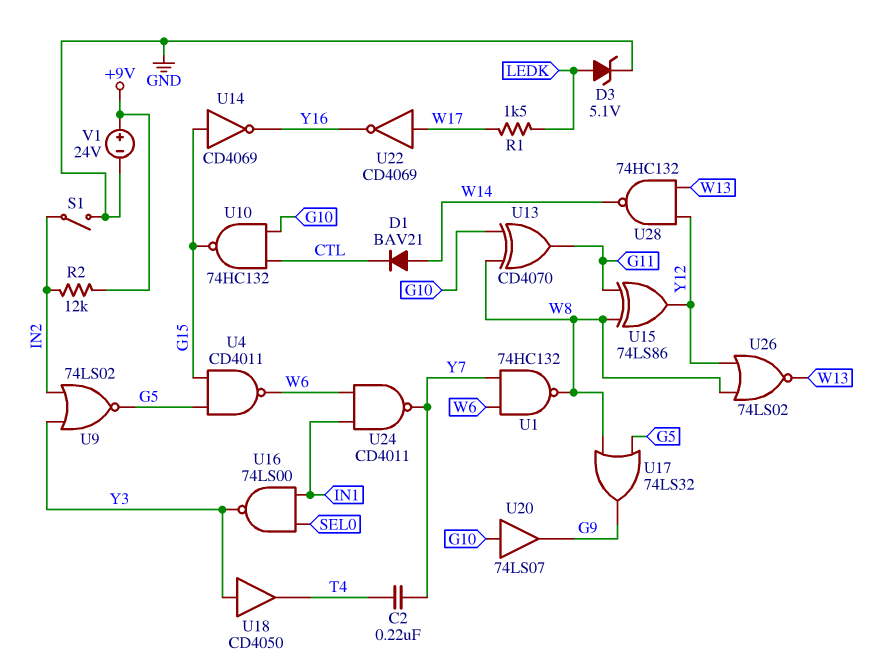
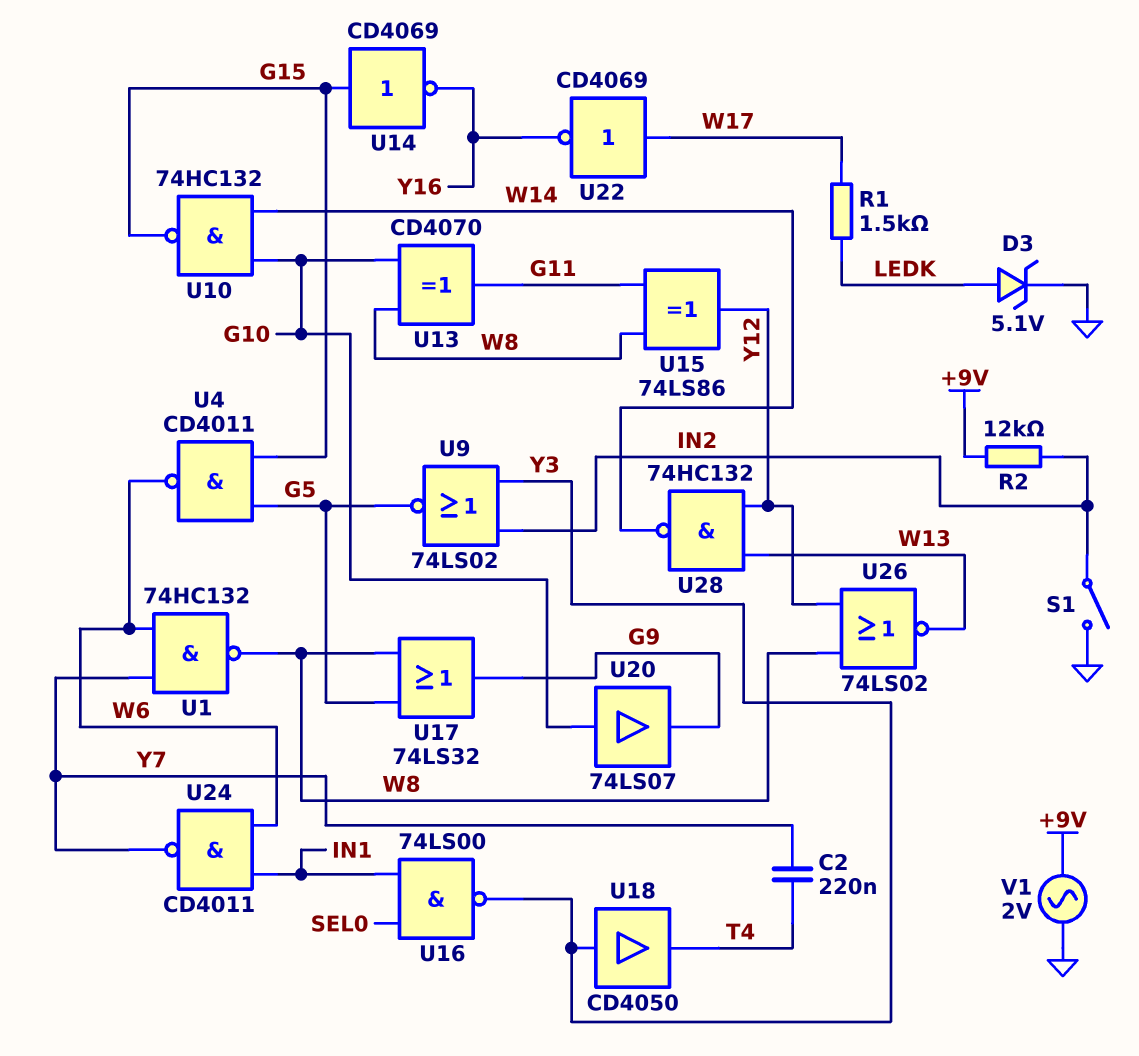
D1: diode BAV21 (A W14, K CTL) -> none
U10: NAND 74HC132 (in CTL, in G10, out G15) -> NAND 74HC132 (in G10, in W14, out G15)
V1: 24V (plus +9V, minus GND) -> AC 2V (+9V, GND)

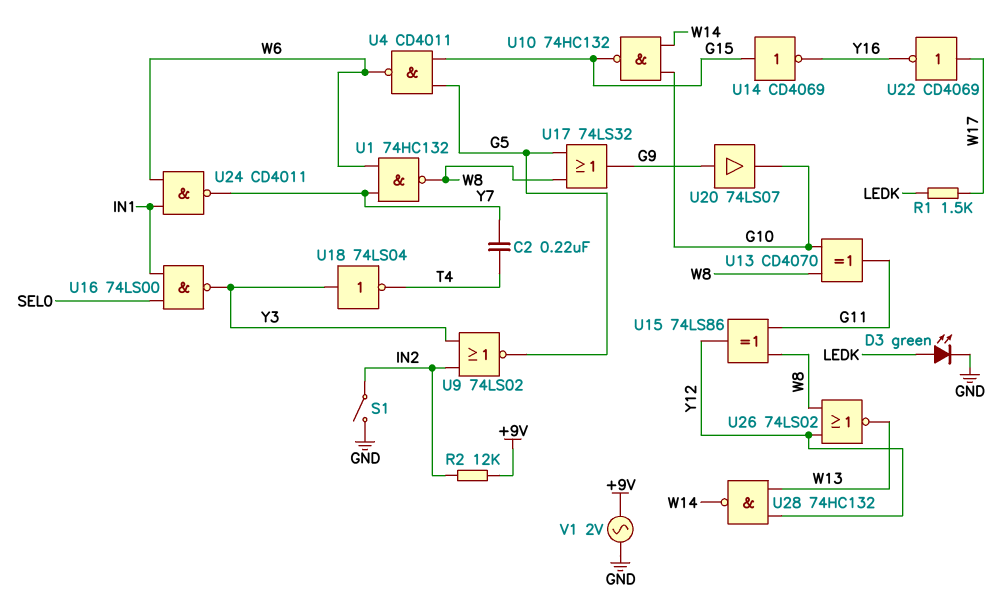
D3: zener 5.1V (A LEDK, K GND) -> LED green (A LEDK, K GND)
U18: buffer CD4050 (in Y3, out T4) -> NOT 74LS04 (in Y3, out T4)
U20: buffer 74LS07 (in G10, out G9) -> buffer 74LS07 (in G9, out G10)

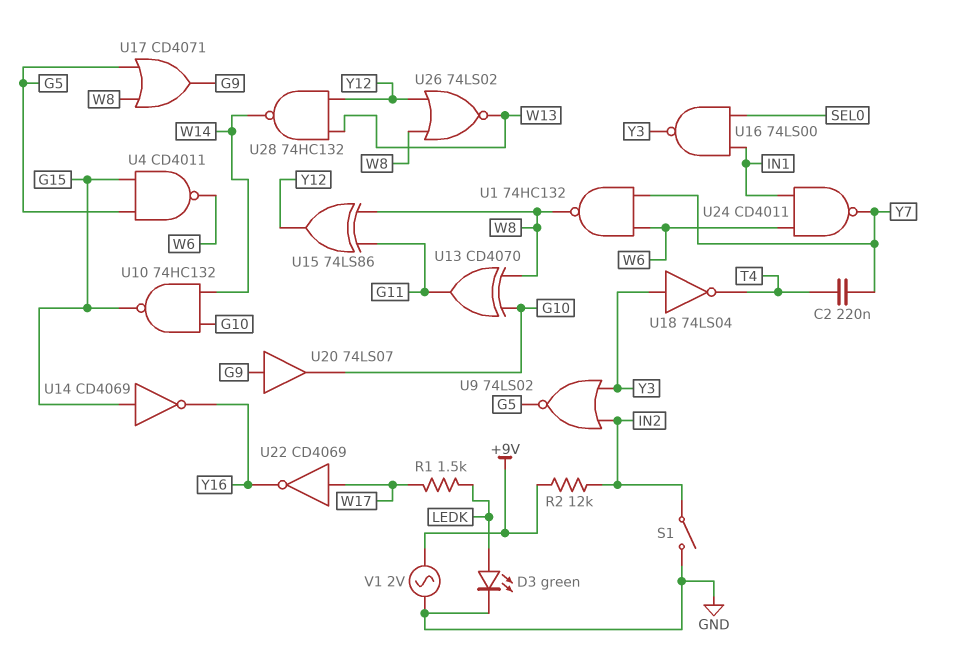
U17: OR 74LS32 (in G5, in W8, out G9) -> OR CD4071 (in G5, in W8, out G9)

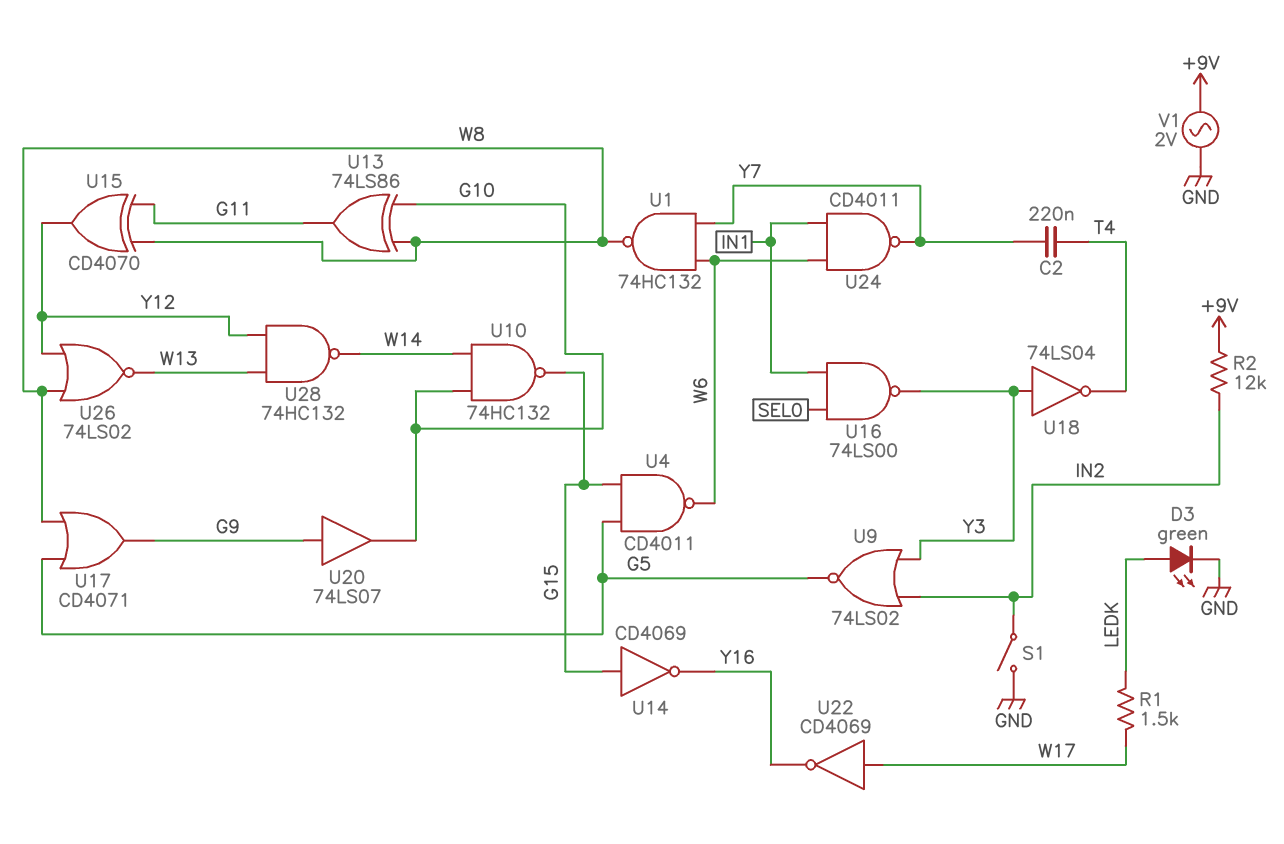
U13: XOR CD4070 (in G10, in W8, out G11) -> XOR 74LS86 (in G10, in W8, out G11)
U15: XOR 74LS86 (in G11, in W8, out Y12) -> XOR CD4070 (in G11, in W8, out Y12)

